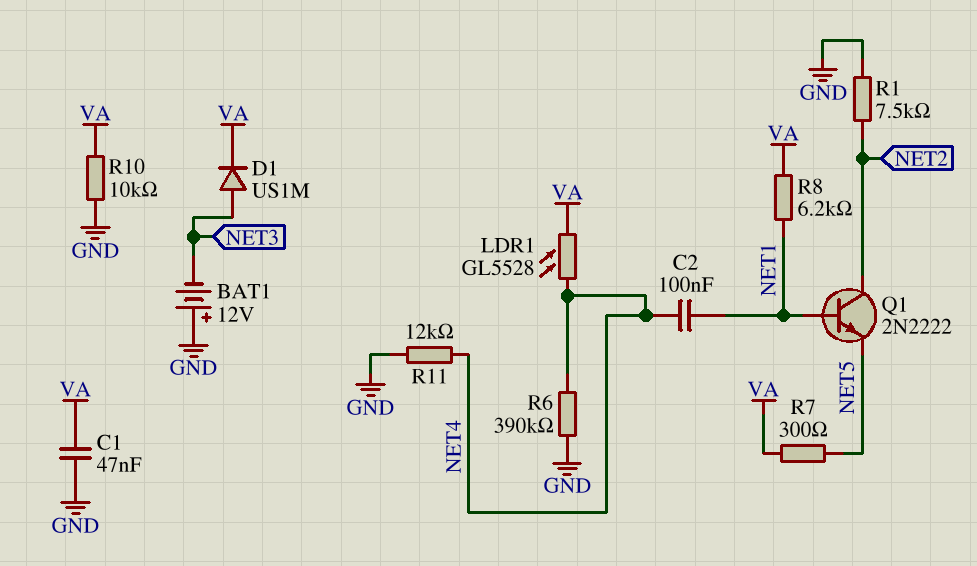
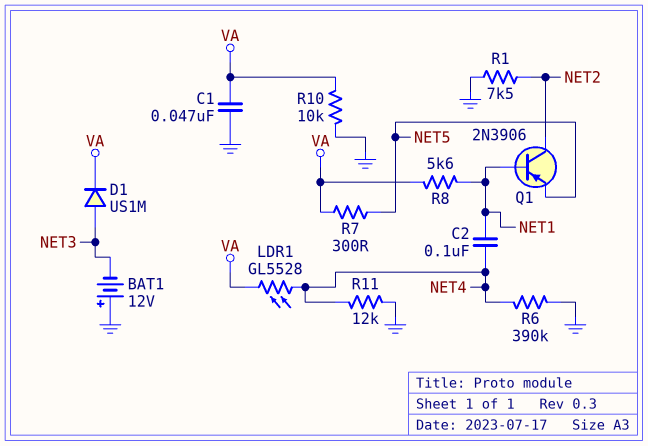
Q1: NPN 2N2222 (B NET1, C NET2, E NET5) -> PNP 2N3906 (B NET1, C NET2, E NET5)
R8: 6.2k (NET1, VA) -> 5.6k (NET1, VA)

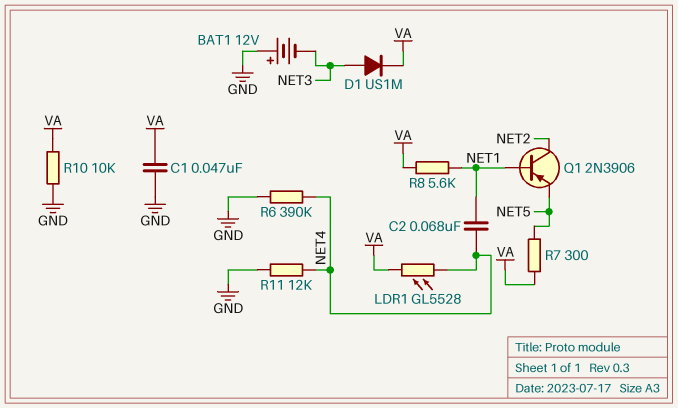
C2: 100nF (NET1, NET4) -> 68nF (NET1, NET4)
R1: 7.5k (GND, NET2) -> none

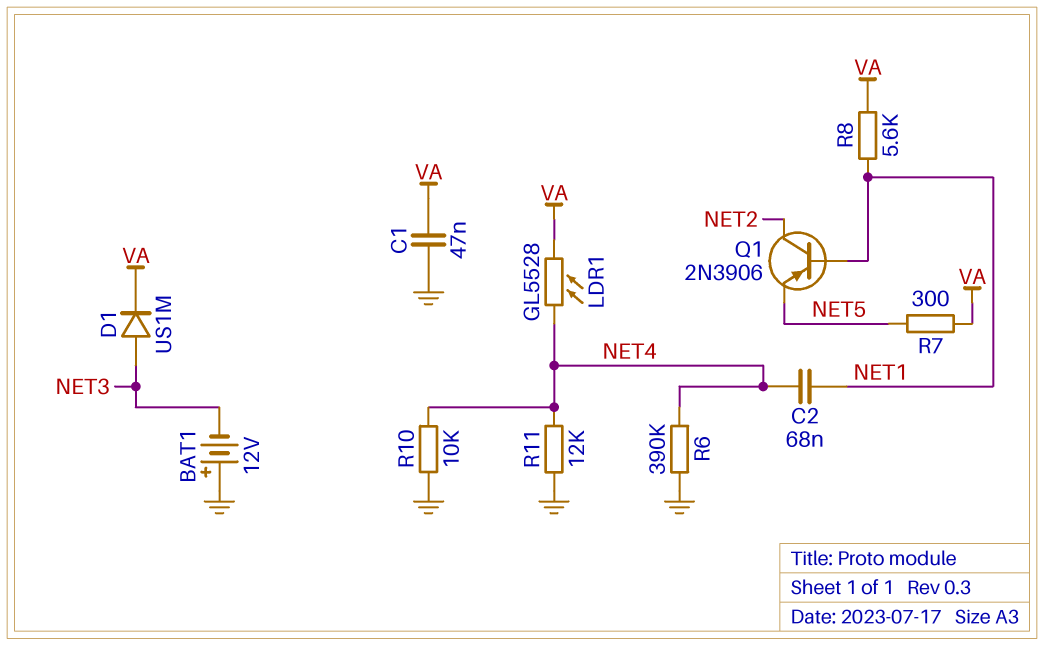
R10: 10k (GND, VA) -> 10k (GND, NET4)

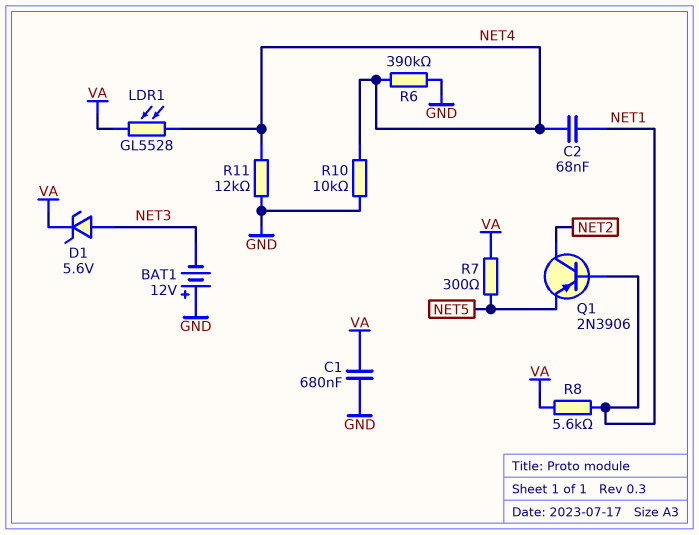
C1: 47nF (GND, VA) -> 680nF (GND, VA)
D1: diode US1M (A NET3, K VA) -> zener 5.6V (A NET3, K VA)

